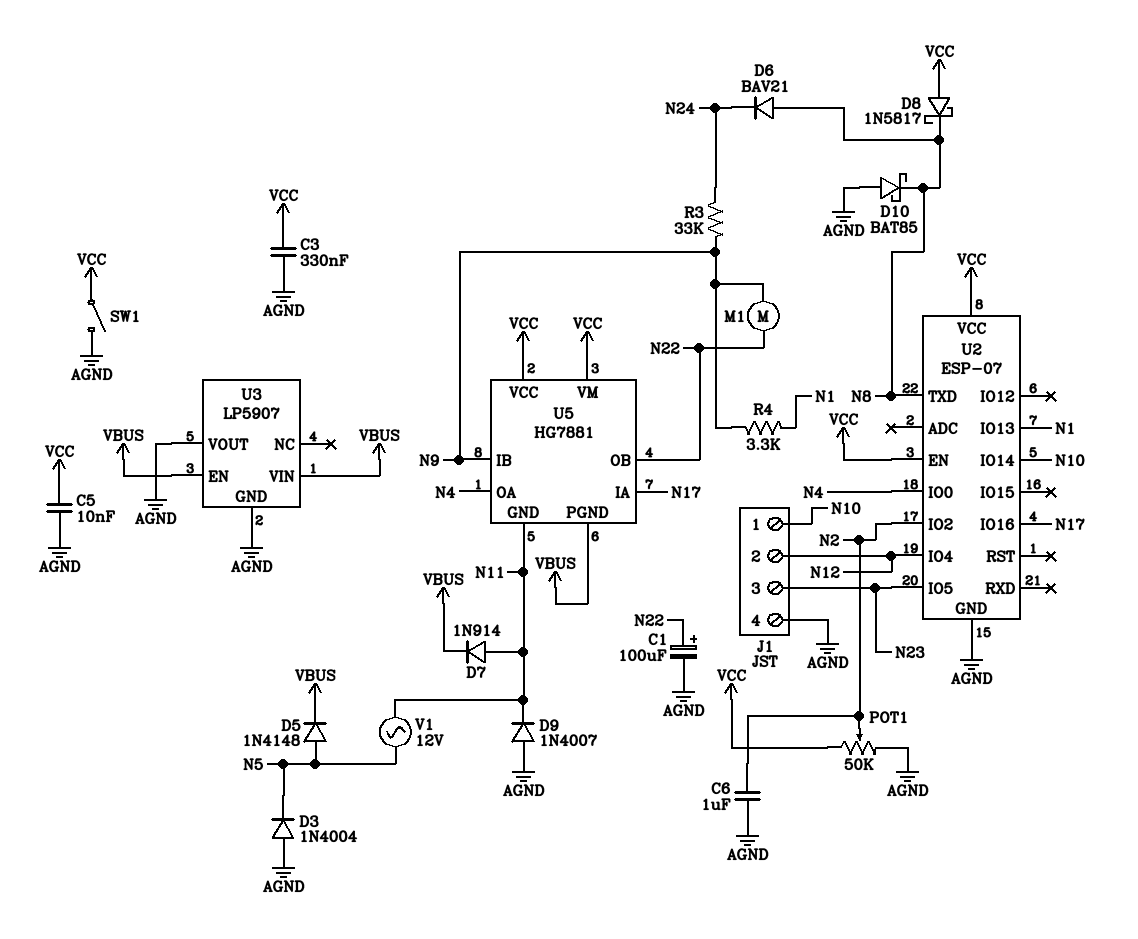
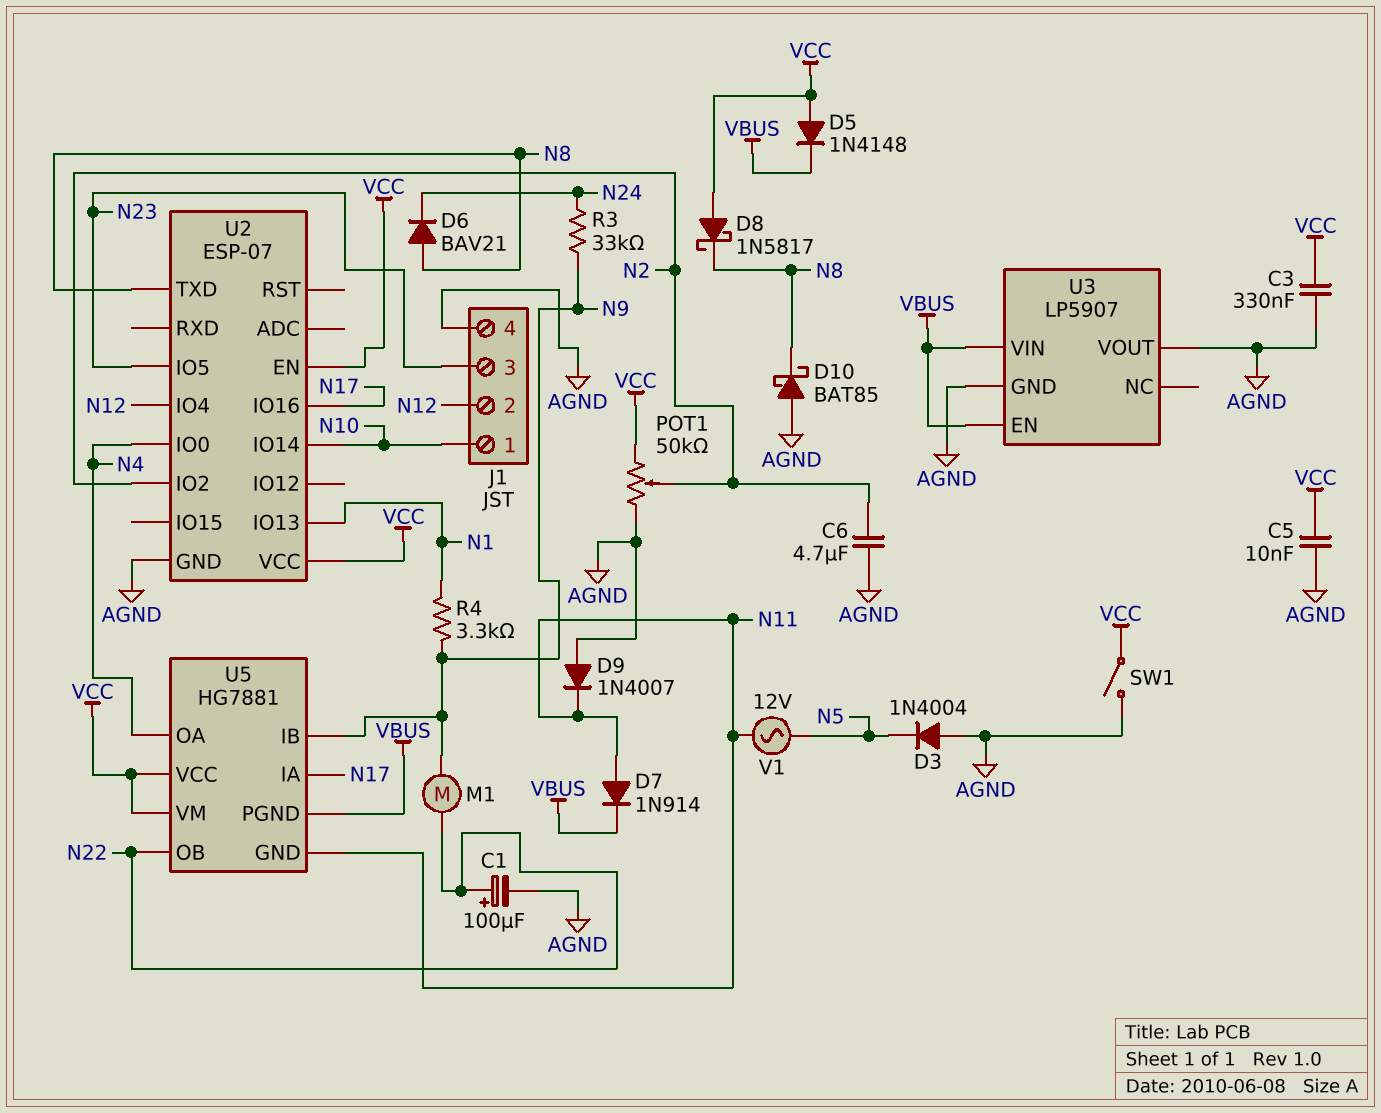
C6: 1uF (AGND, N2) -> 4.7uF (AGND, N2)
D5: diode 1N4148 (A N5, K VBUS) -> diode 1N4148 (A VCC, K VBUS)

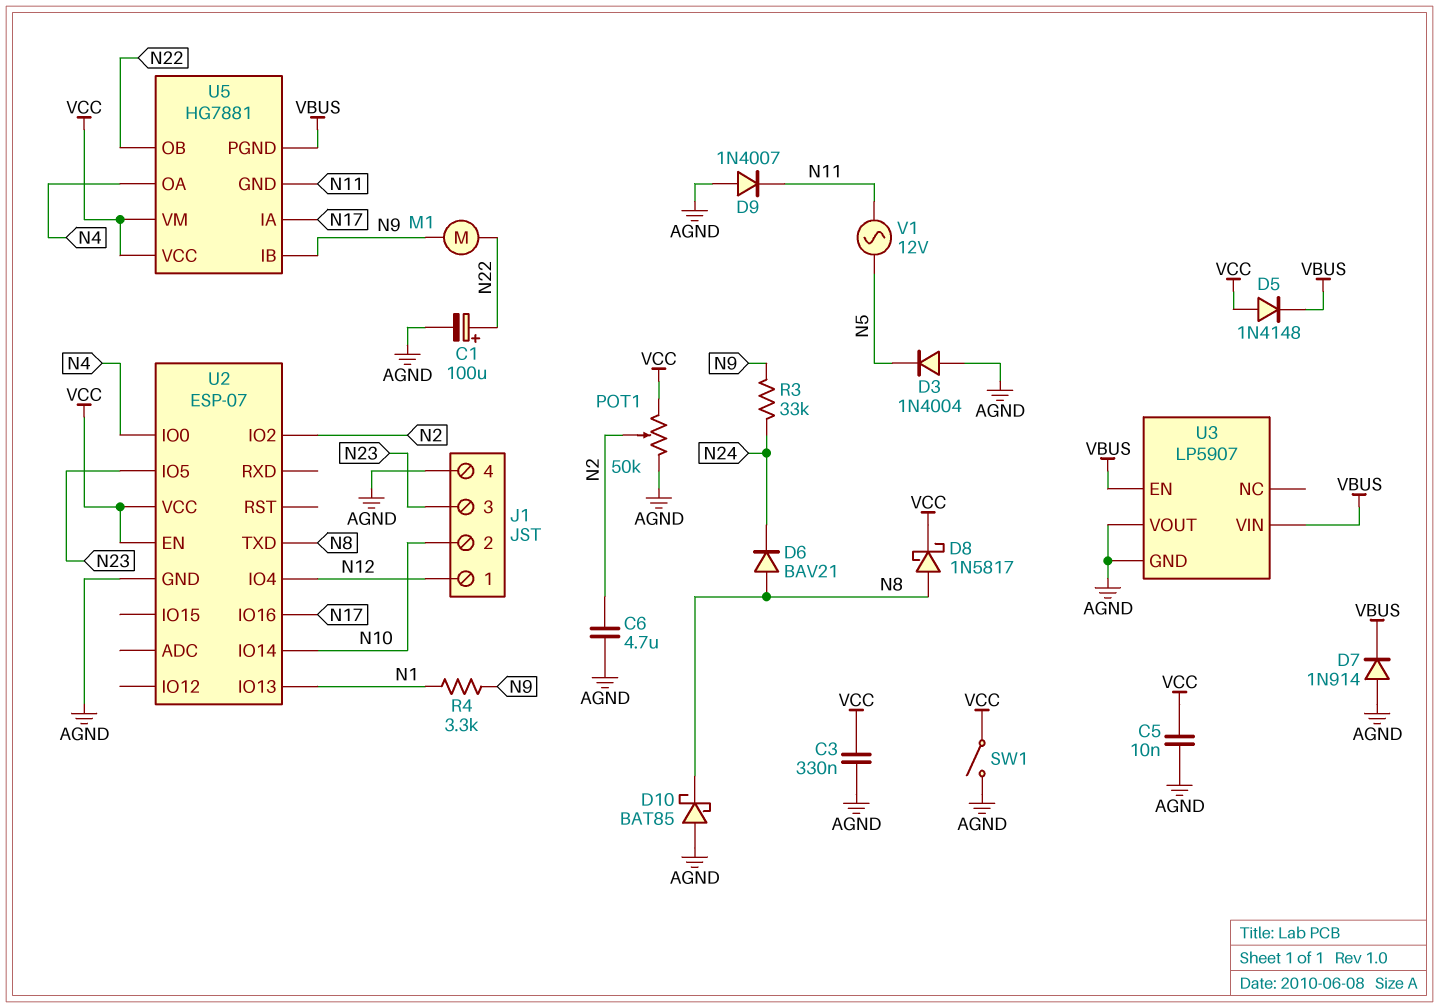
D7: diode 1N914 (A N11, K VBUS) -> diode 1N914 (A AGND, K VBUS)
D8: schottky 1N5817 (A VCC, K N8) -> schottky 1N5817 (A N8, K VCC)
J1 pin 1: N10 -> N12
J1 pin 2: N12 -> N10

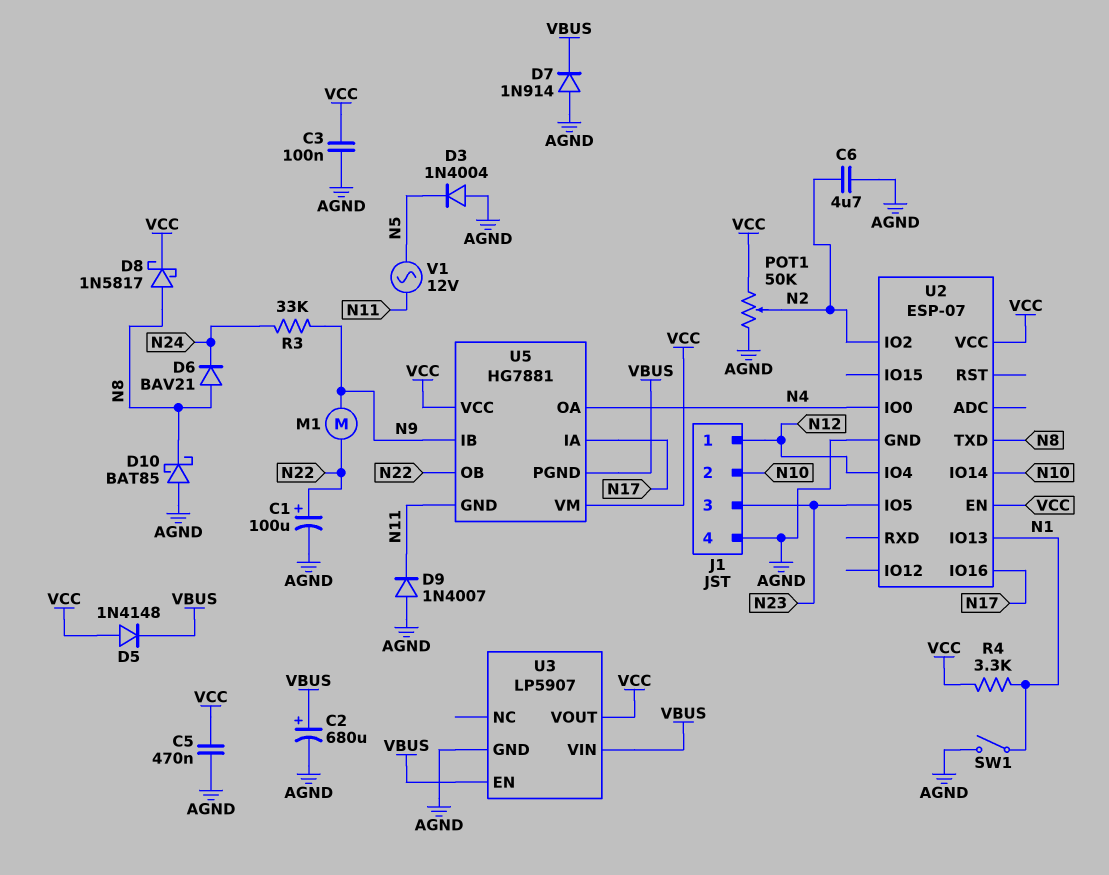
C2: none -> 680uF (plus VBUS, minus AGND)
C3: 330nF (AGND, VCC) -> 100nF (AGND, VCC)
C5: 10nF (AGND, VCC) -> 470nF (AGND, VCC)
R4: 3.3k (N1, N9) -> 3.3k (N1, VCC)
SW1: switch (AGND, VCC) -> switch (AGND, N1)
U3 pin VOUT: AGND -> VCC

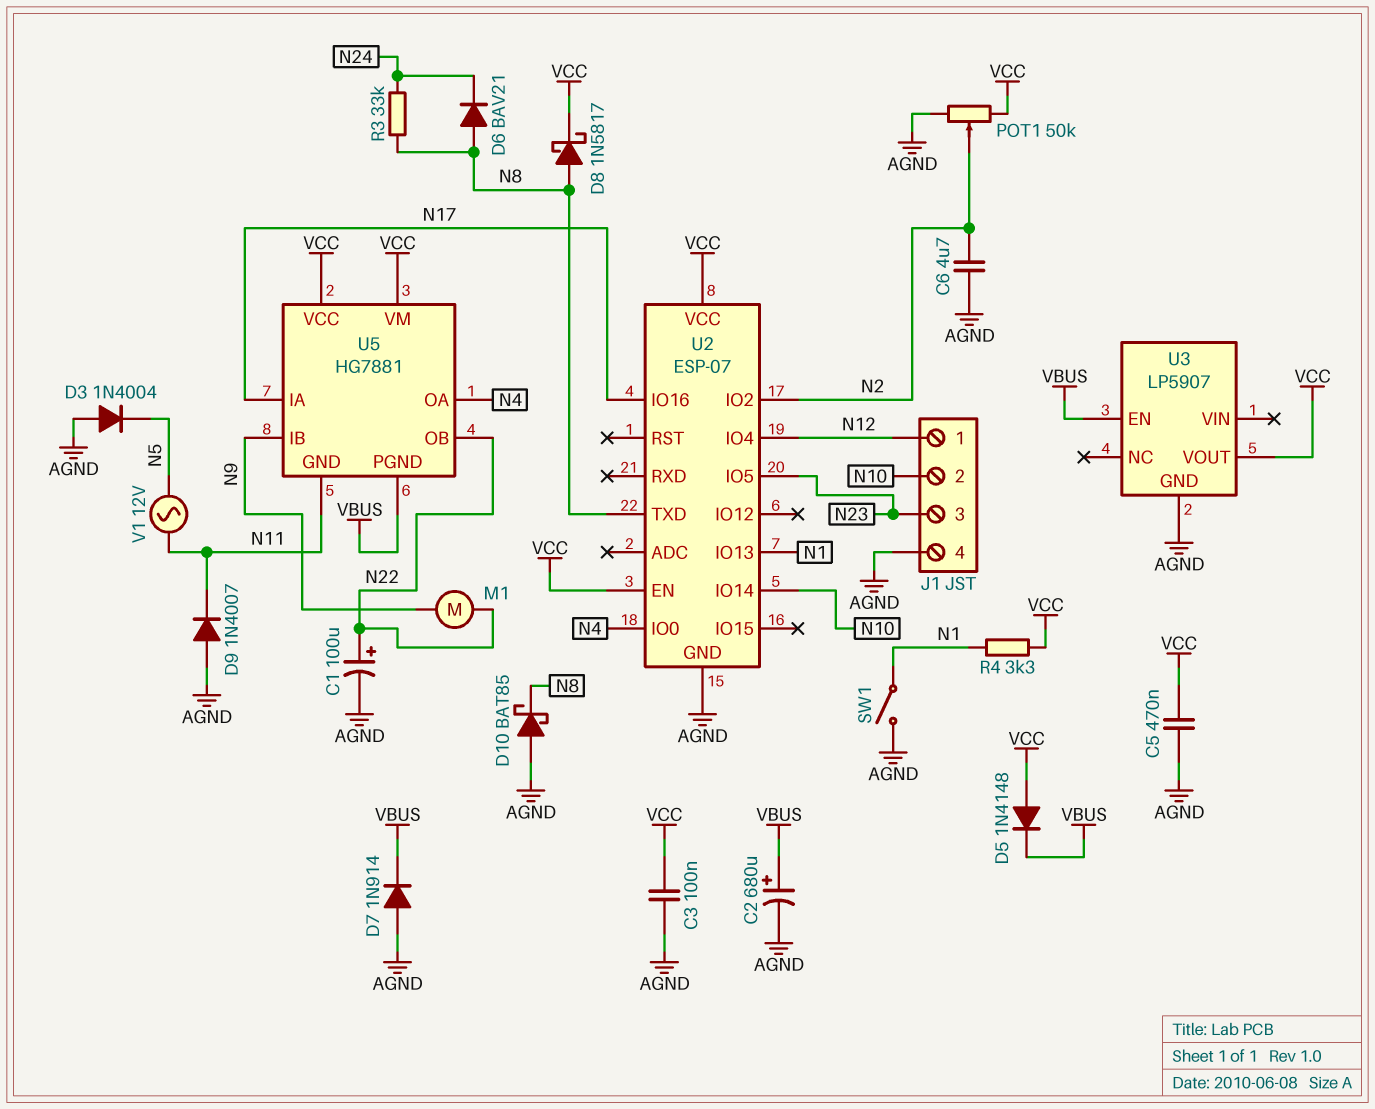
R3: 33k (N9, N24) -> 33k (N8, N24)
U3 pin VIN: VBUS -> none

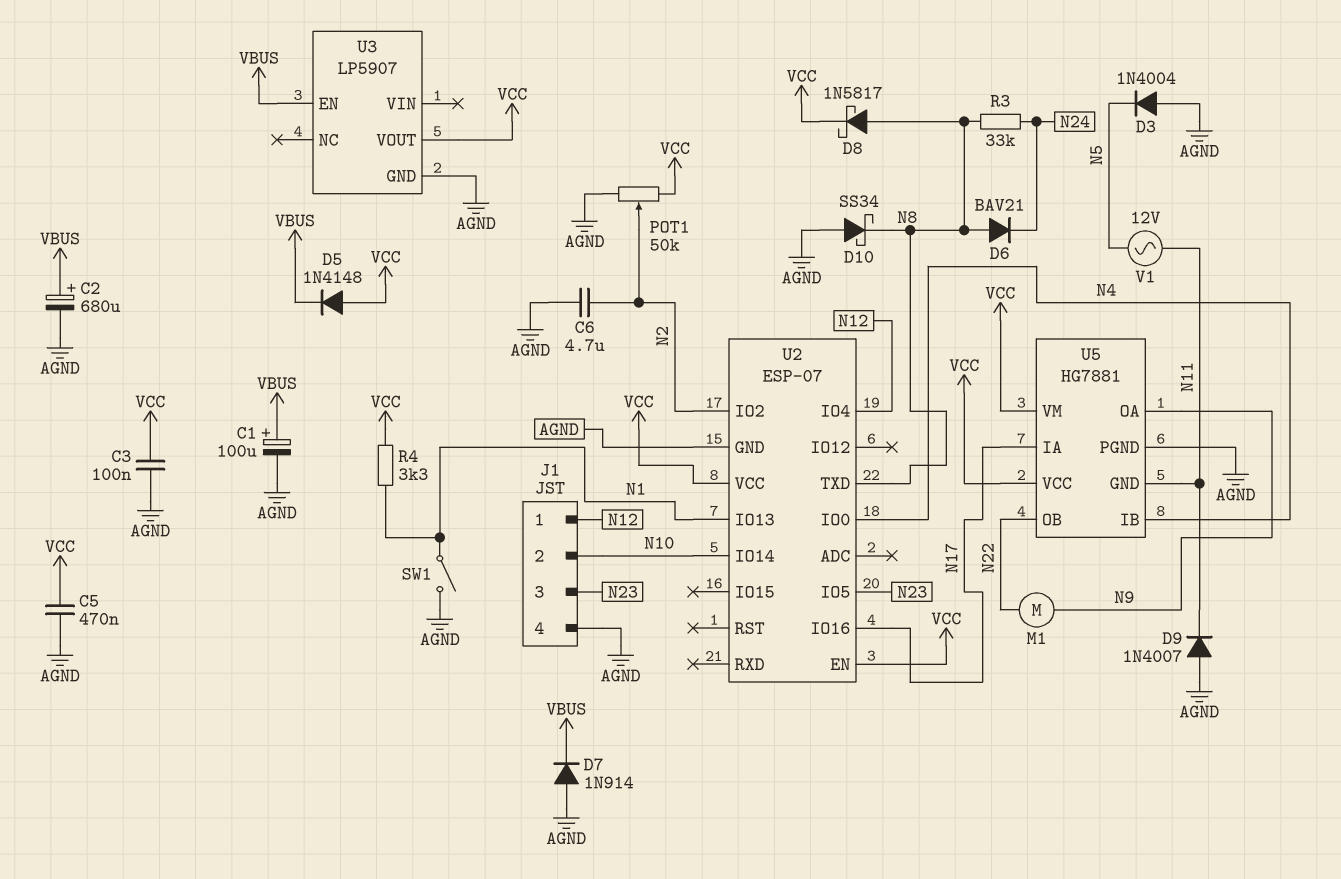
C1: 100uF (plus N22, minus AGND) -> 100uF (plus VBUS, minus AGND)
D10: schottky BAT85 (A AGND, K N8) -> schottky SS34 (A AGND, K N8)
U5 pin IB: N9 -> N4
U5 pin OA: N4 -> N9
U5 pin PGND: VBUS -> AGND

